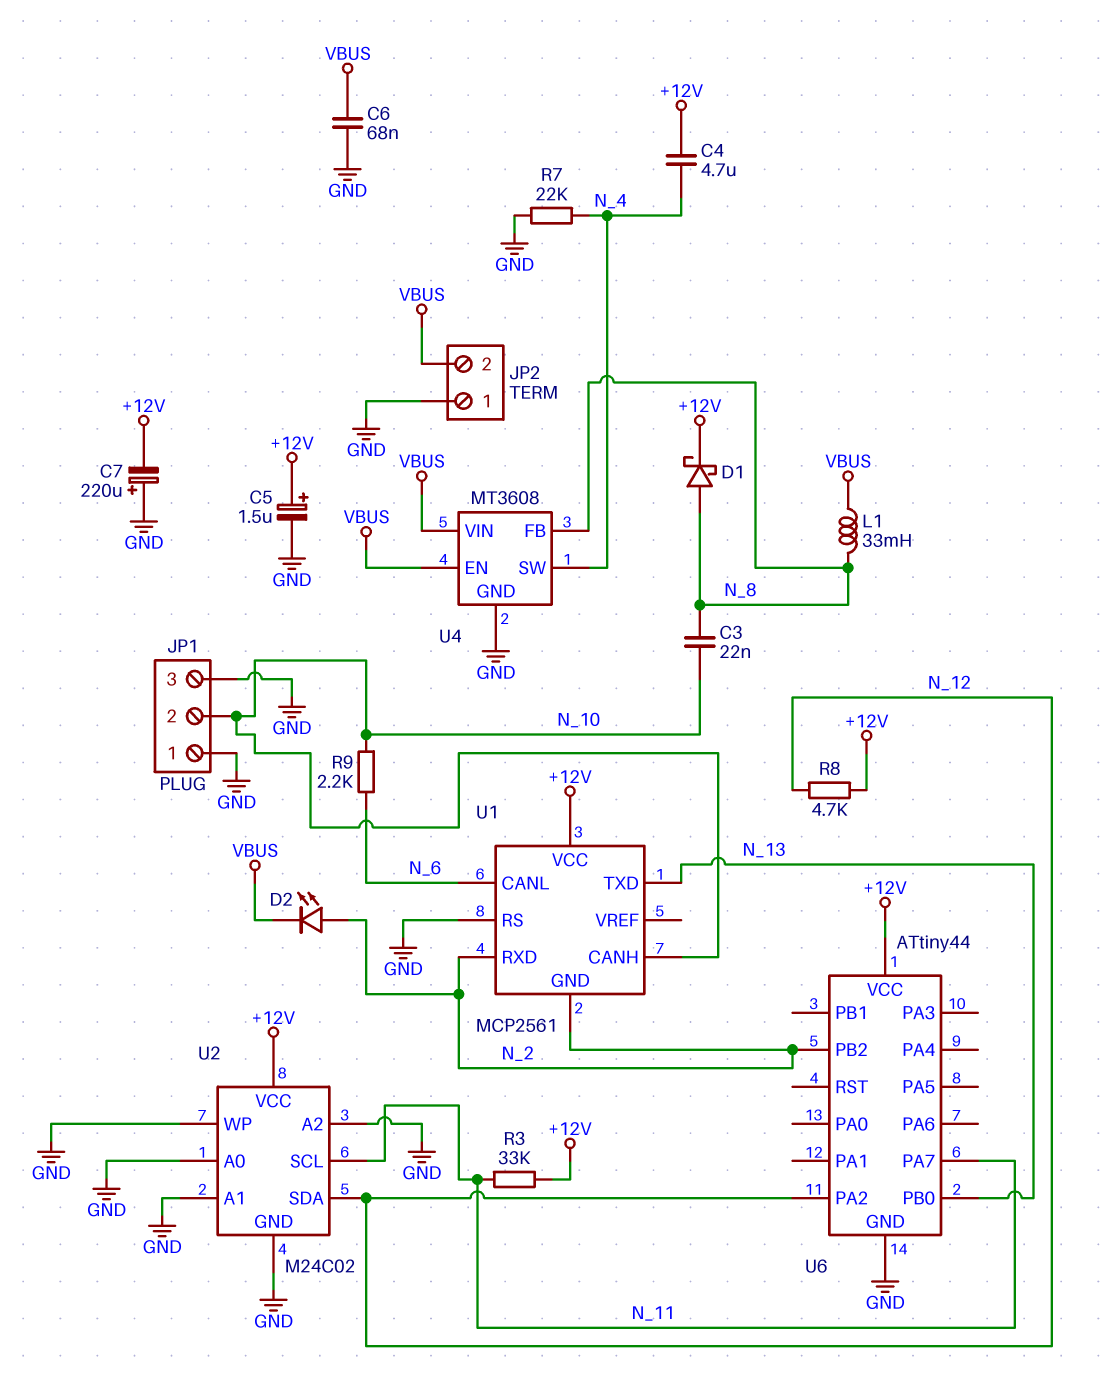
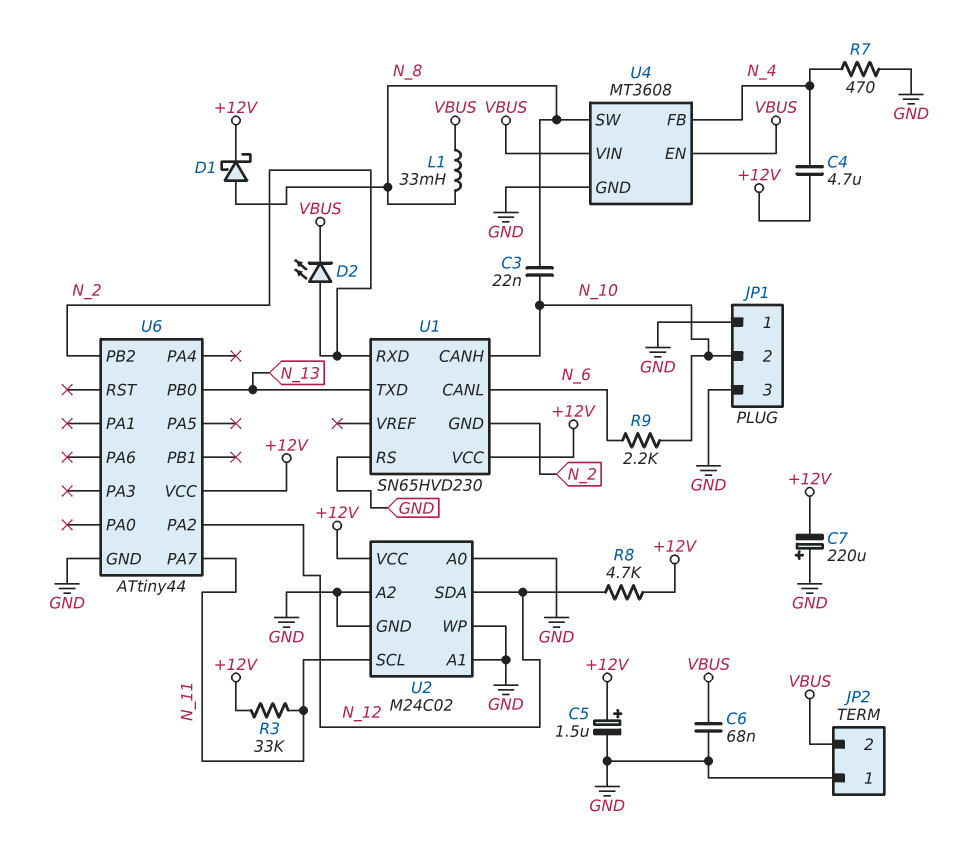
R7: 22k (GND, N_4) -> 470 (GND, N_4)
U1: MCP2561 -> SN65HVD230
U4 pin FB: N_8 -> N_4
U4 pin SW: N_4 -> N_8

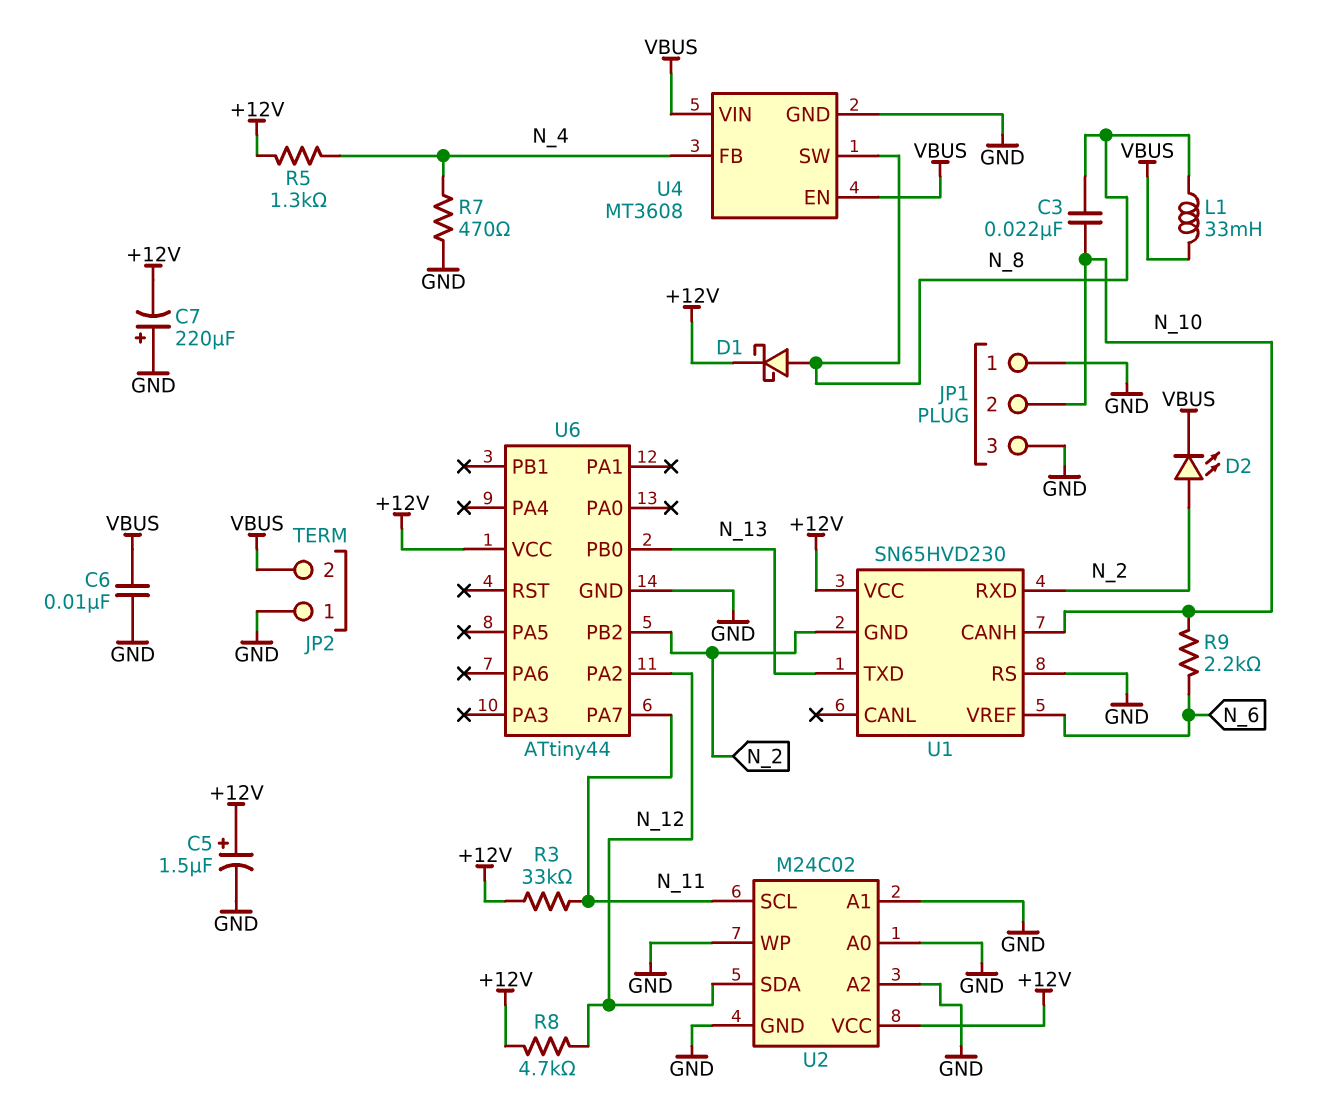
C4: 4.7uF (+12V, N_4) -> none
C6: 68nF (GND, VBUS) -> 10nF (GND, VBUS)
R5: none -> 1.3k (+12V, N_4)
U1 pin CANL: N_6 -> none
U1 pin VREF: none -> N_6

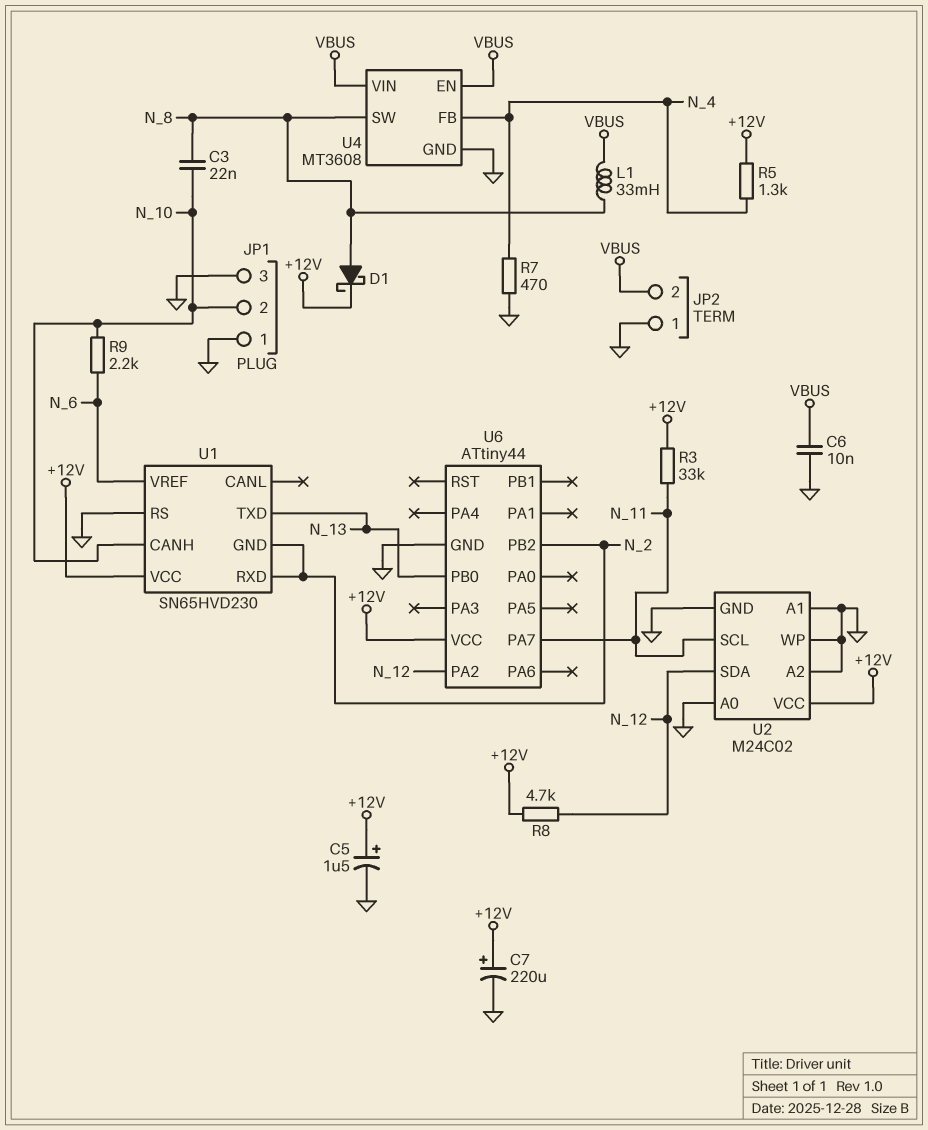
C7: 220uF (plus GND, minus +12V) -> 220uF (plus +12V, minus GND)
D2: LED (A N_2, K VBUS) -> none

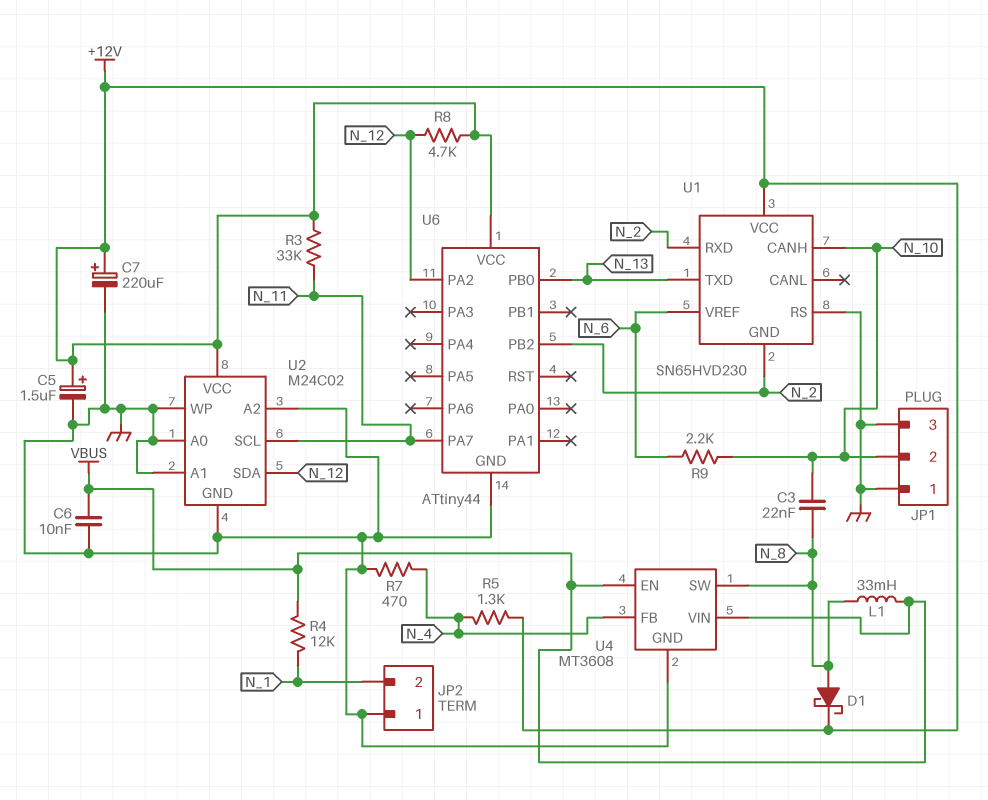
JP2 pin 2: VBUS -> N_1
R4: none -> 12k (N_1, VBUS)

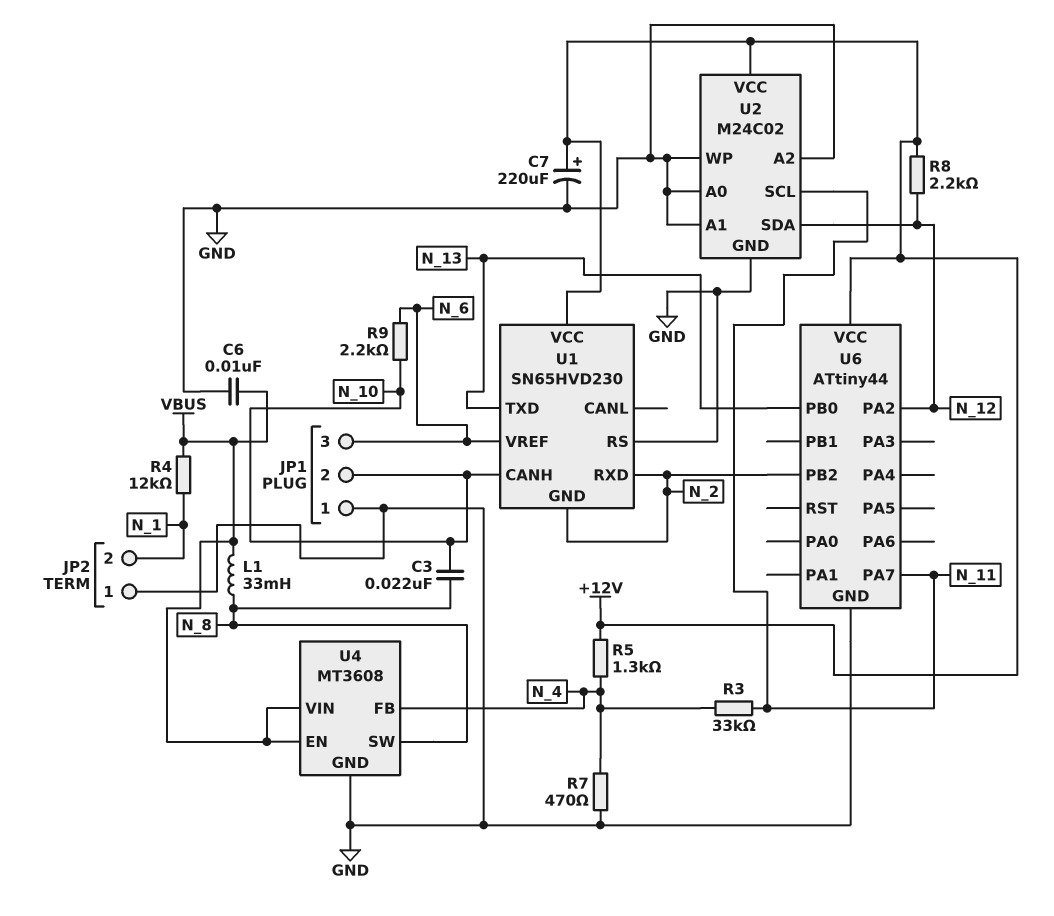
C5: 1.5uF (plus +12V, minus GND) -> none
D1: schottky (A N_8, K +12V) -> none
JP1 pin 3: GND -> N_6
R3: 33k (+12V, N_11) -> 33k (N_4, N_11)
R8: 4.7k (+12V, N_12) -> 2.2k (+12V, N_12)

